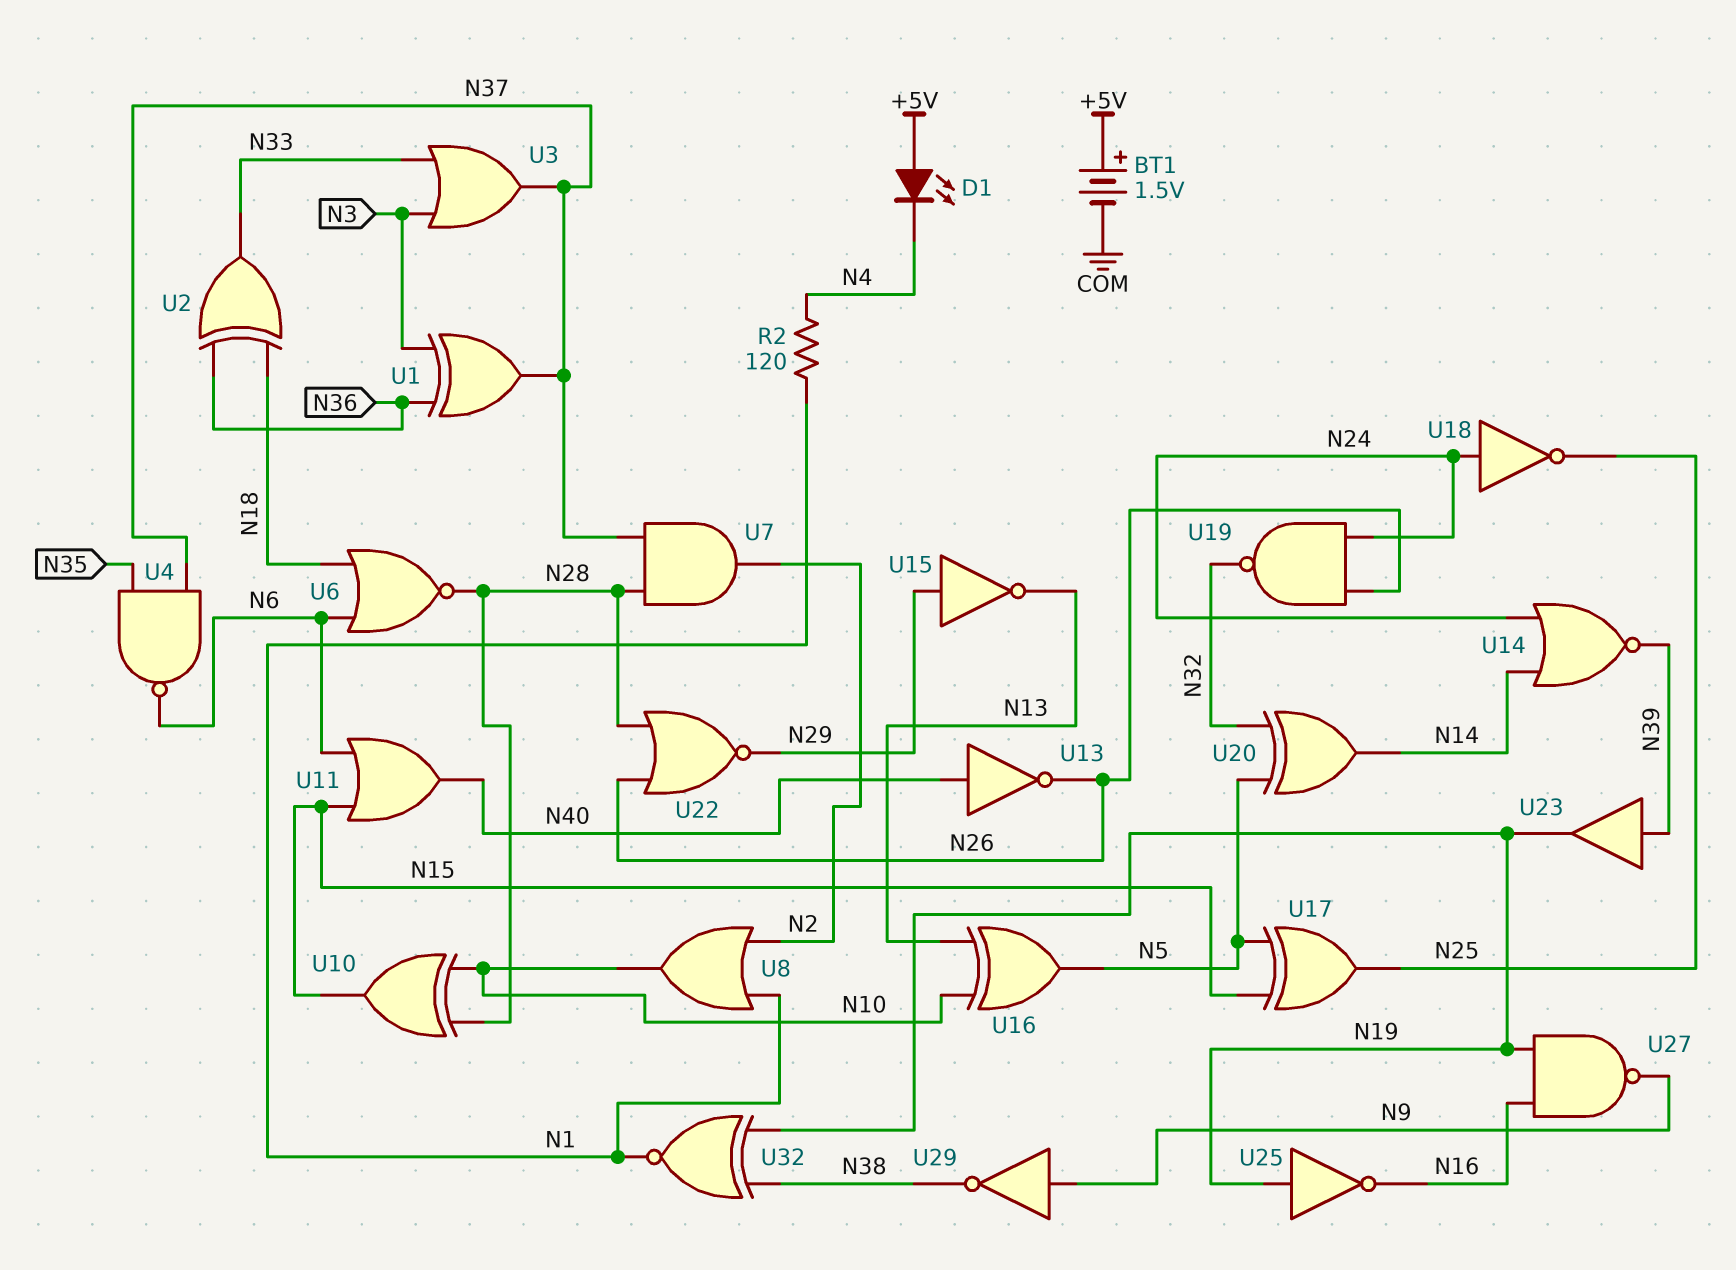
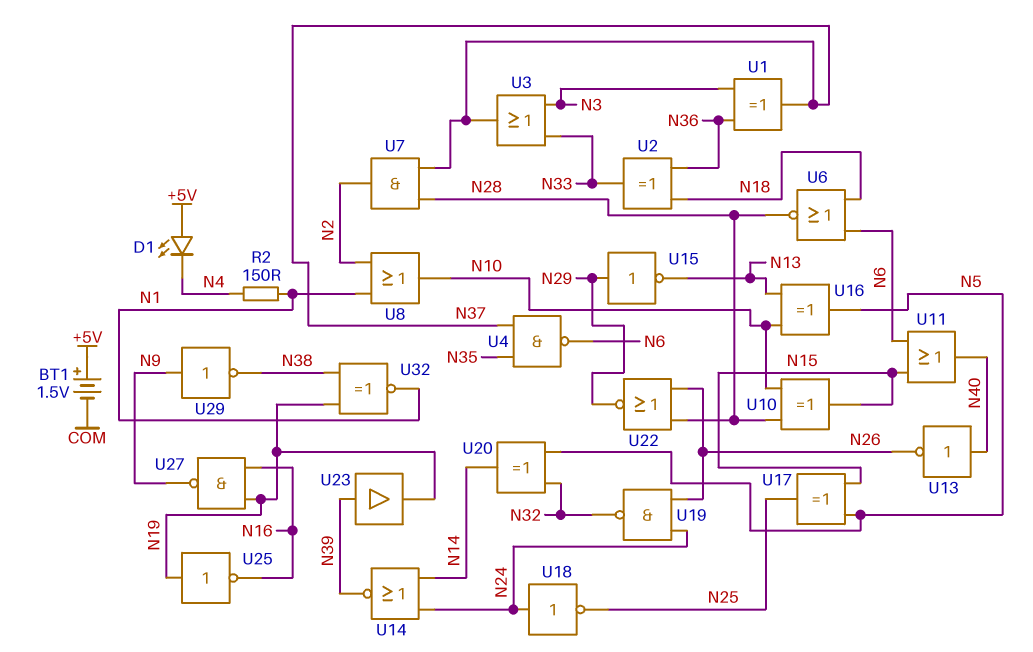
R2: 120 (N1, N4) -> 150 (N1, N4)

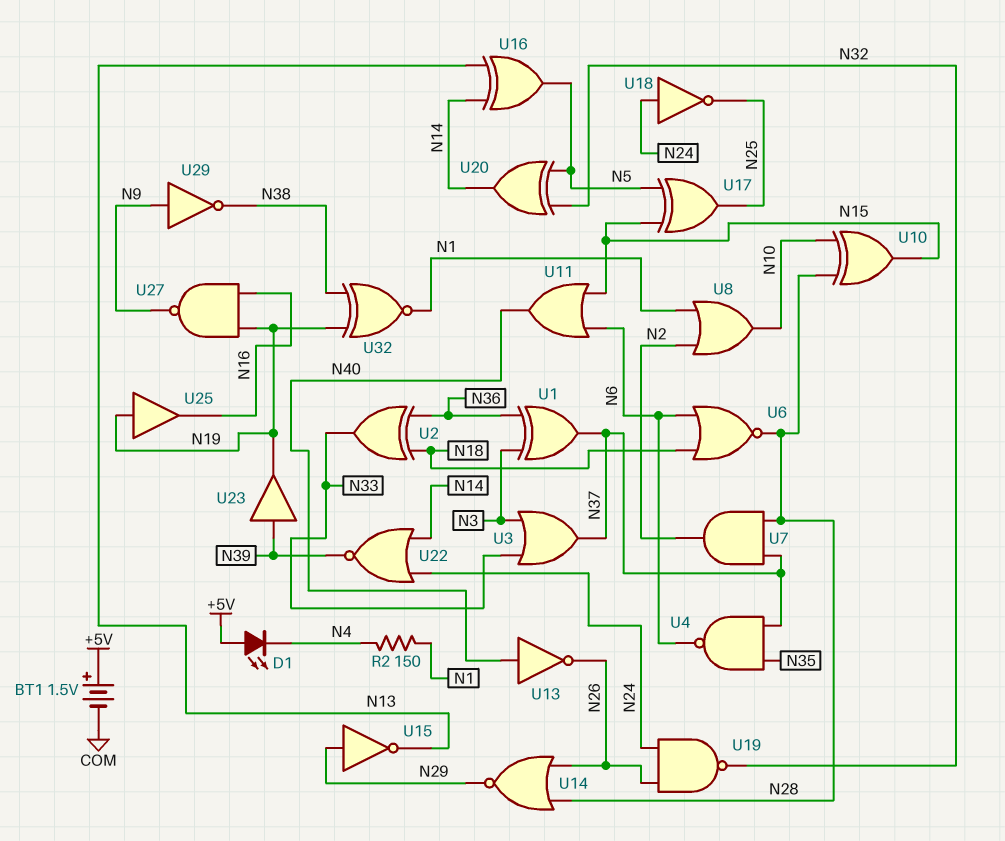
U14: NOR (in N14, in N24, out N39) -> NOR (in N26, in N28, out N29)
U16: XOR (in N10, in N13, out N5) -> XOR (in N13, in N14, out N5)
U22: NOR (in N26, in N28, out N29) -> NOR (in N14, in N24, out N39)
U25: NOT (in N19, out N16) -> buffer (in N19, out N16)

